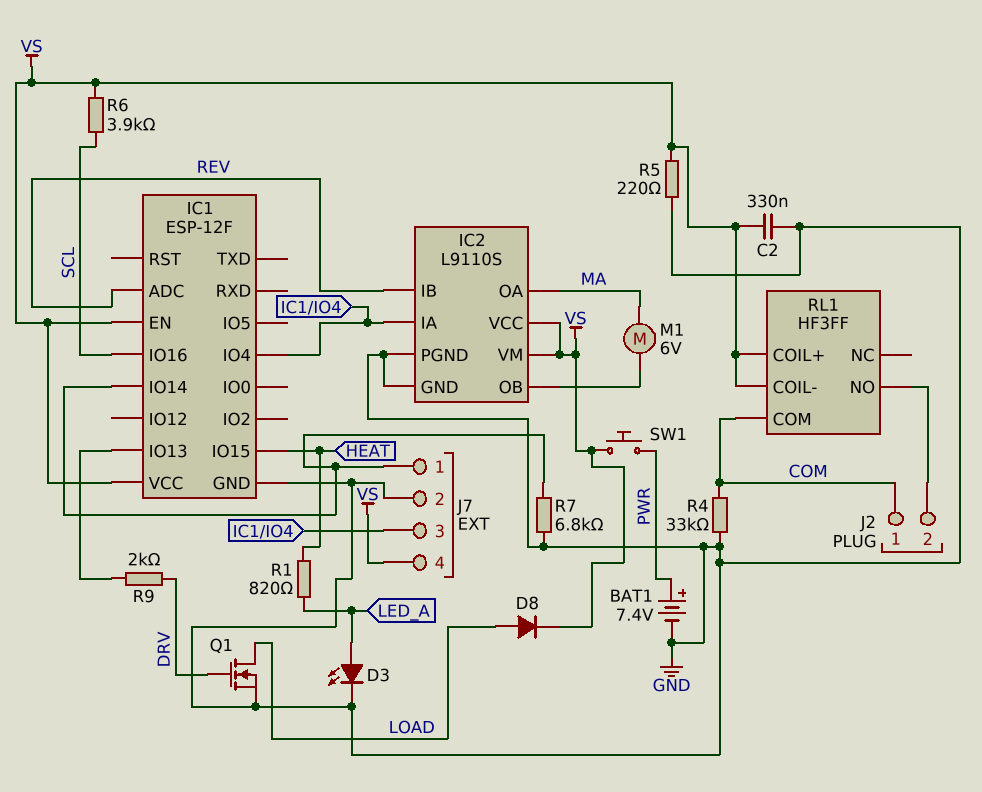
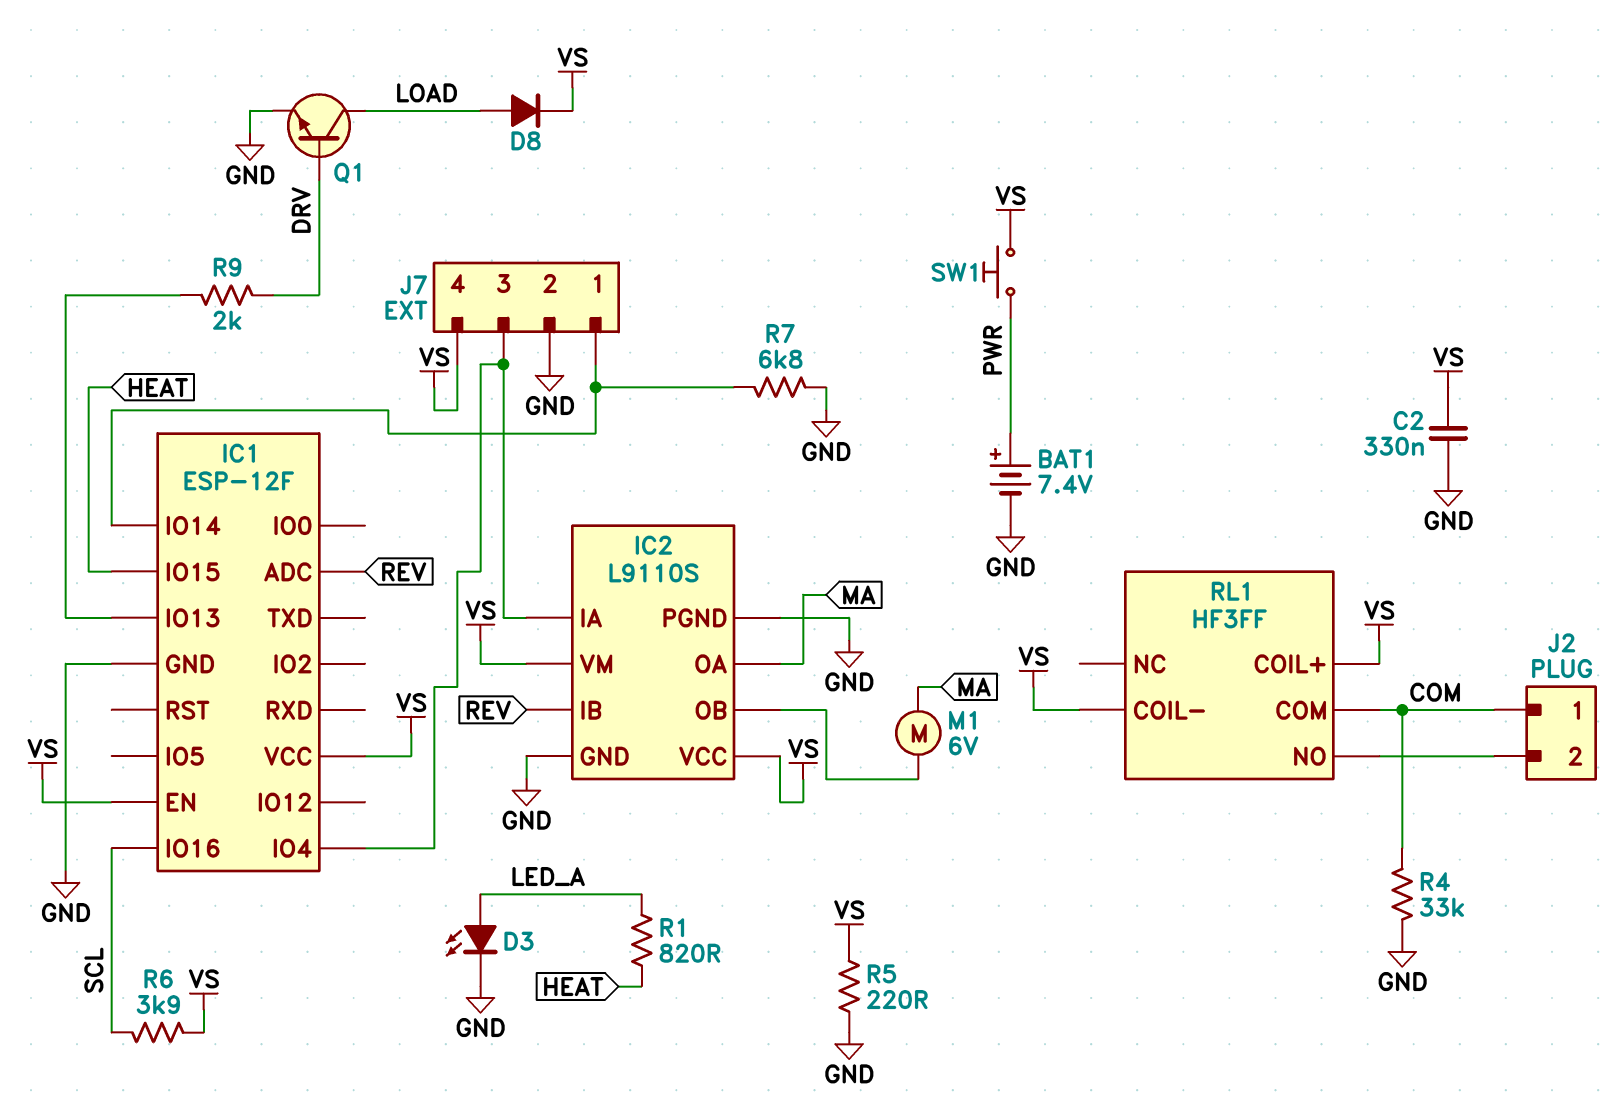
Q1: NMOS (G DRV, D LOAD, S GND) -> NPN (B DRV, C LOAD, E GND)

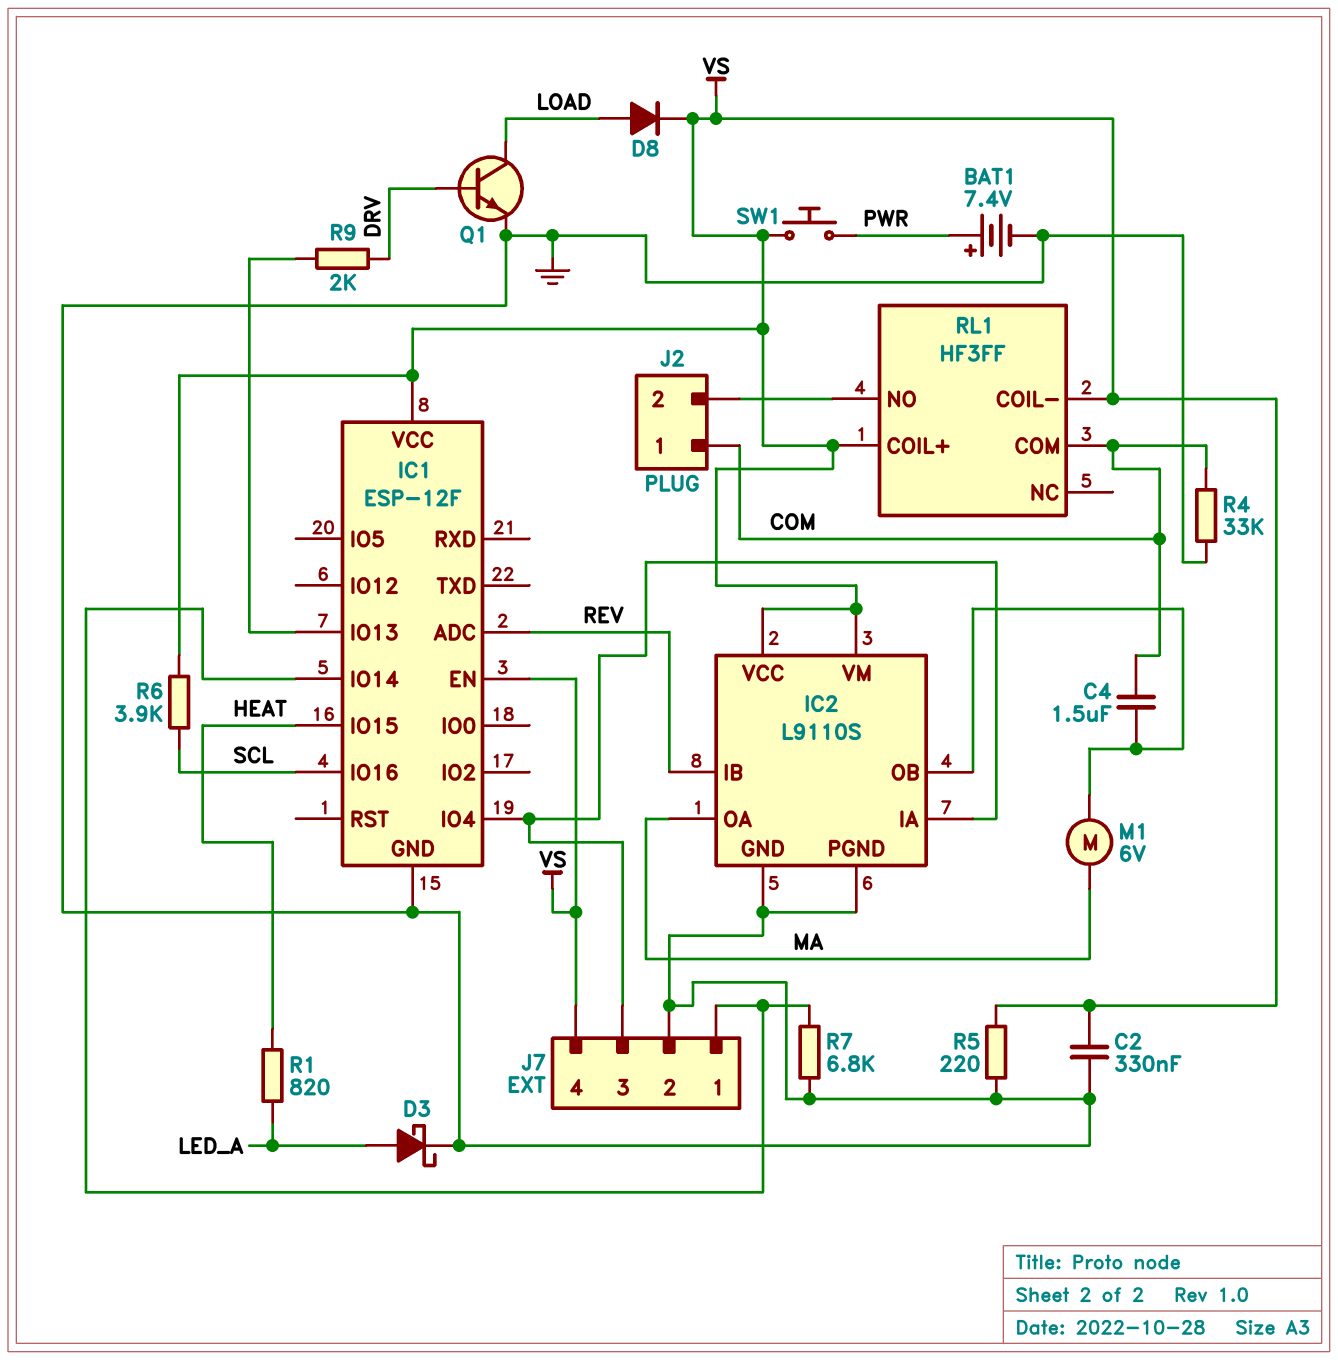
C4: none -> 1.5uF (COM, IC2/OB)
D3: LED (A LED_A, K GND) -> schottky (A LED_A, K GND)

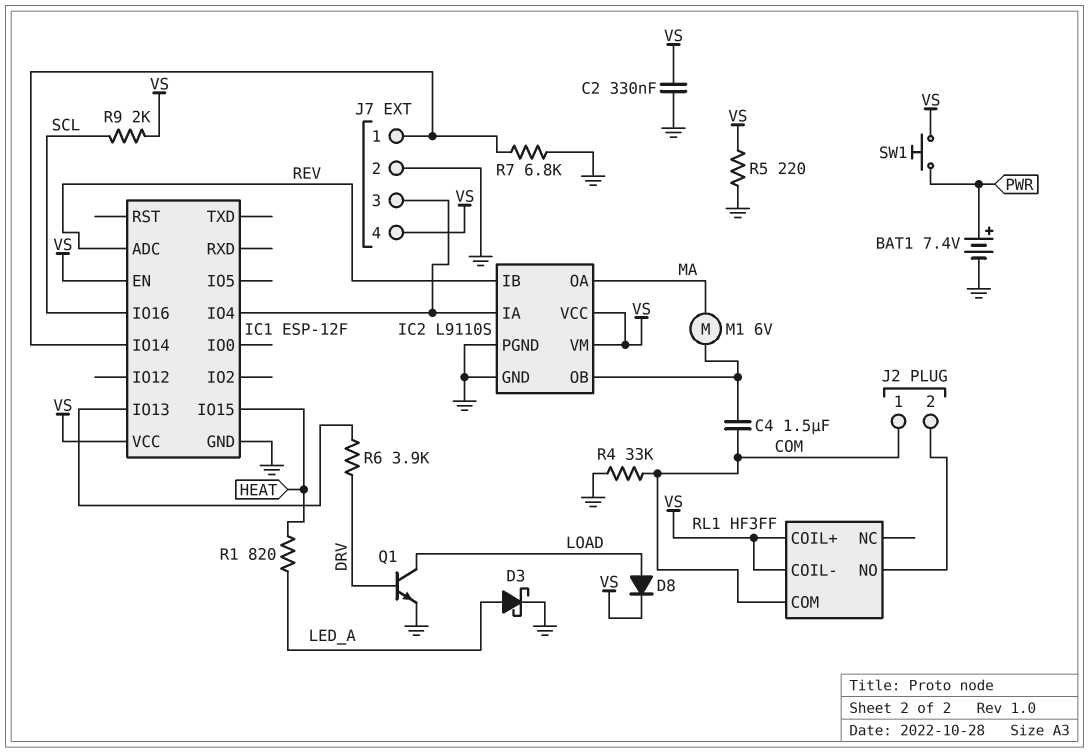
R6: 3.9k (SCL, VS) -> 3.9k (DRV, IC1/IO13)
R9: 2k (DRV, IC1/IO13) -> 2k (SCL, VS)

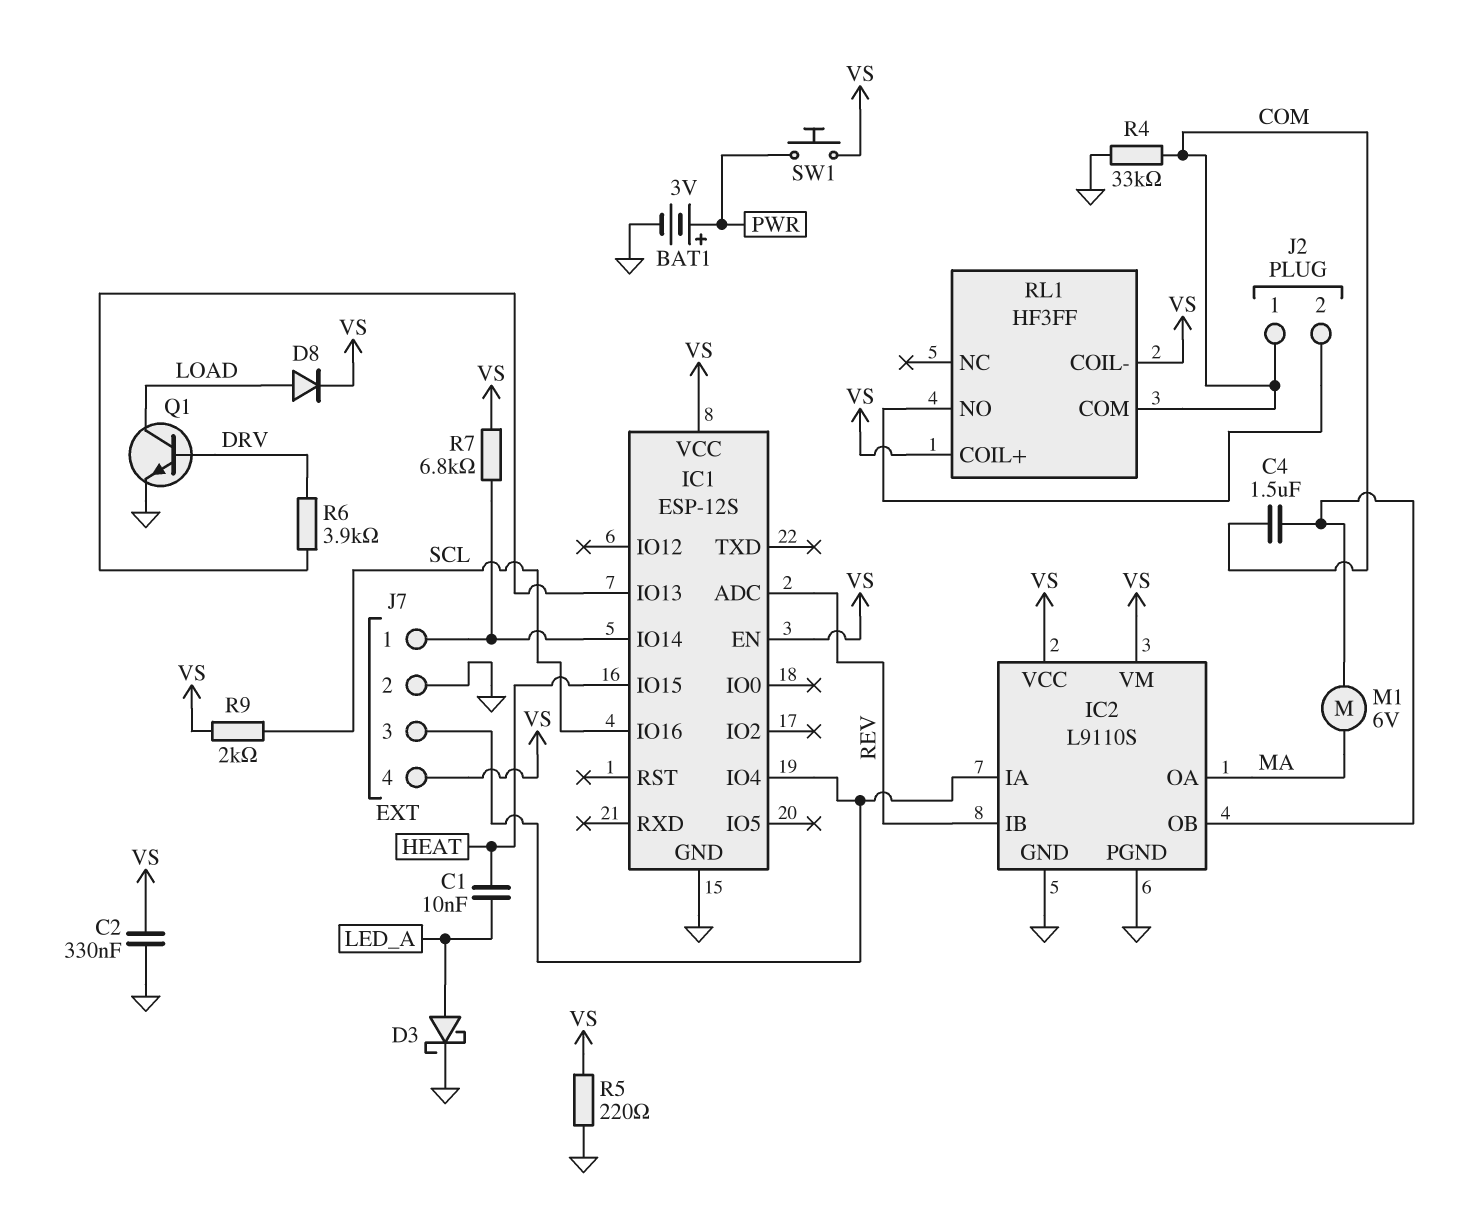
BAT1: 7.4V (plus PWR, minus GND) -> 3V (plus PWR, minus GND)
C1: none -> 10nF (HEAT, LED_A)
IC1: ESP-12F -> ESP-12S
R1: 820 (HEAT, LED_A) -> none
R7: 6.8k (GND, IC1/IO14) -> 6.8k (IC1/IO14, VS)

